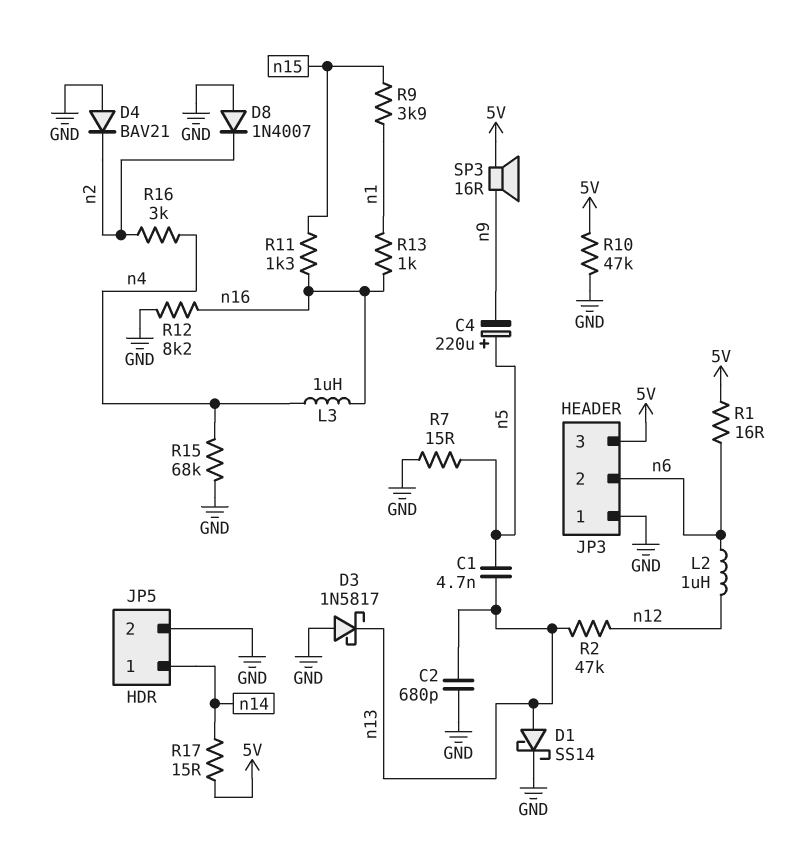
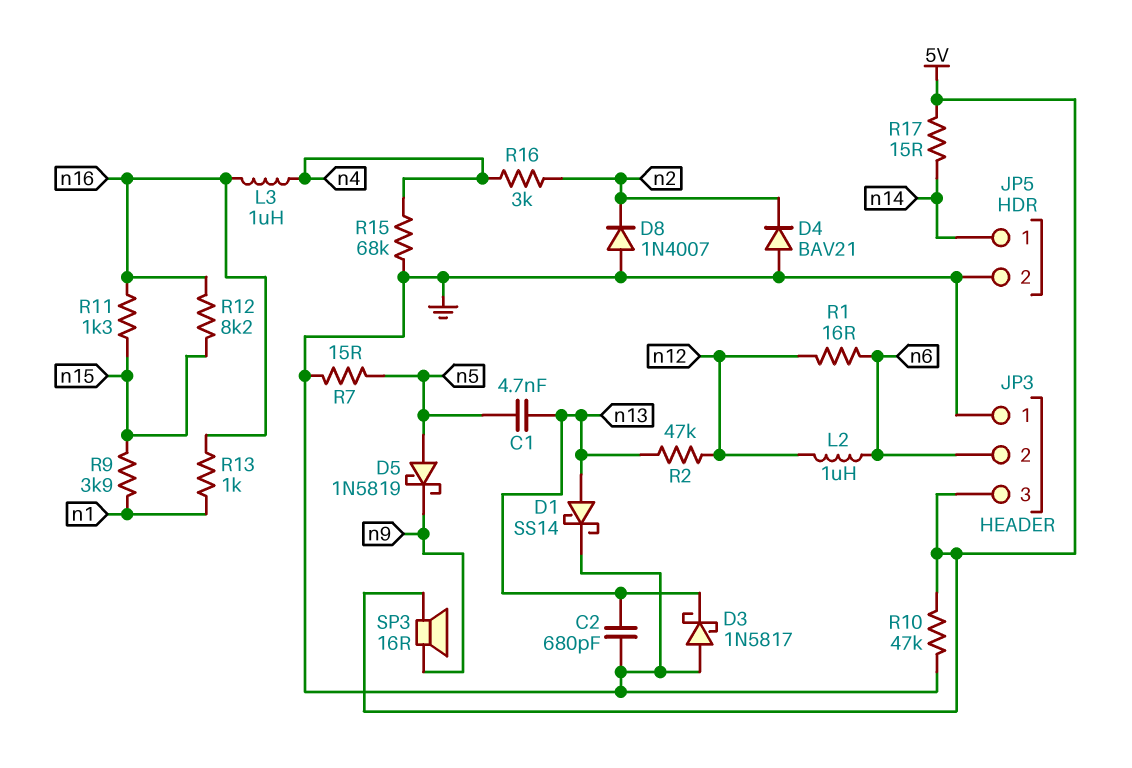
C4: 220uF (plus n5, minus n9) -> none
D5: none -> schottky 1N5819 (A n5, K n9)
R1: 16 (5V, n6) -> 16 (n6, n12)
R12: 8.2k (GND, n16) -> 8.2k (n15, n16)

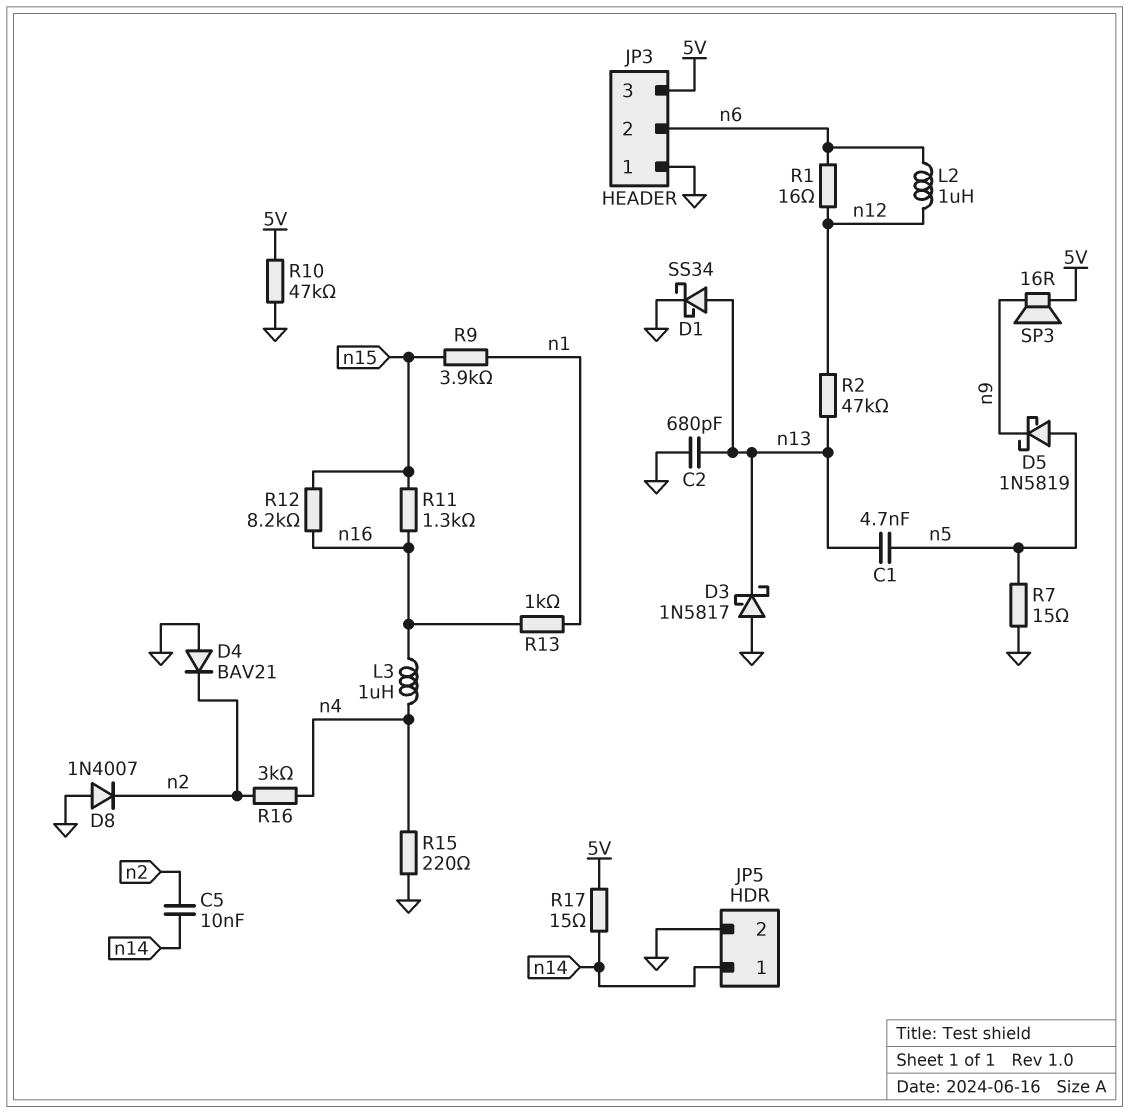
C5: none -> 10nF (n2, n14)
D1: schottky SS14 (A n13, K GND) -> schottky SS34 (A n13, K GND)
R15: 68k (GND, n4) -> 220 (GND, n4)

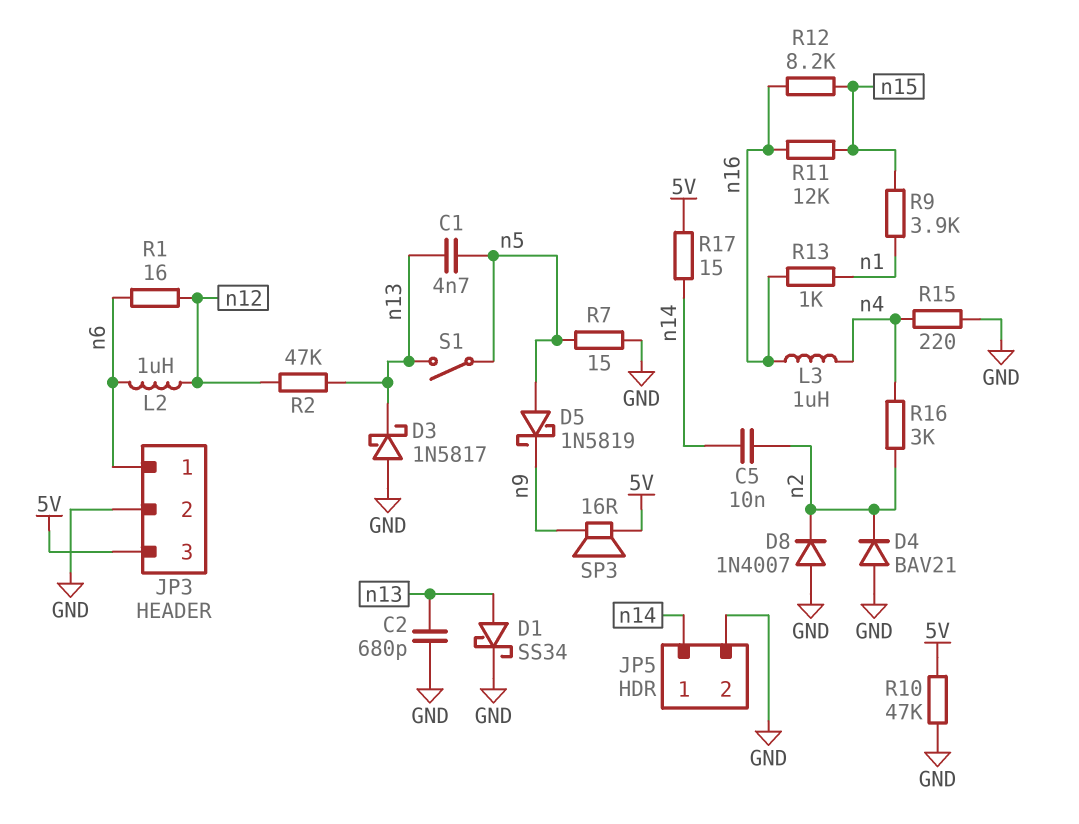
JP3 pin 1: GND -> n6
JP3 pin 2: n6 -> GND
R11: 1.3k (n15, n16) -> 12k (n15, n16)
S1: none -> switch (n5, n13)

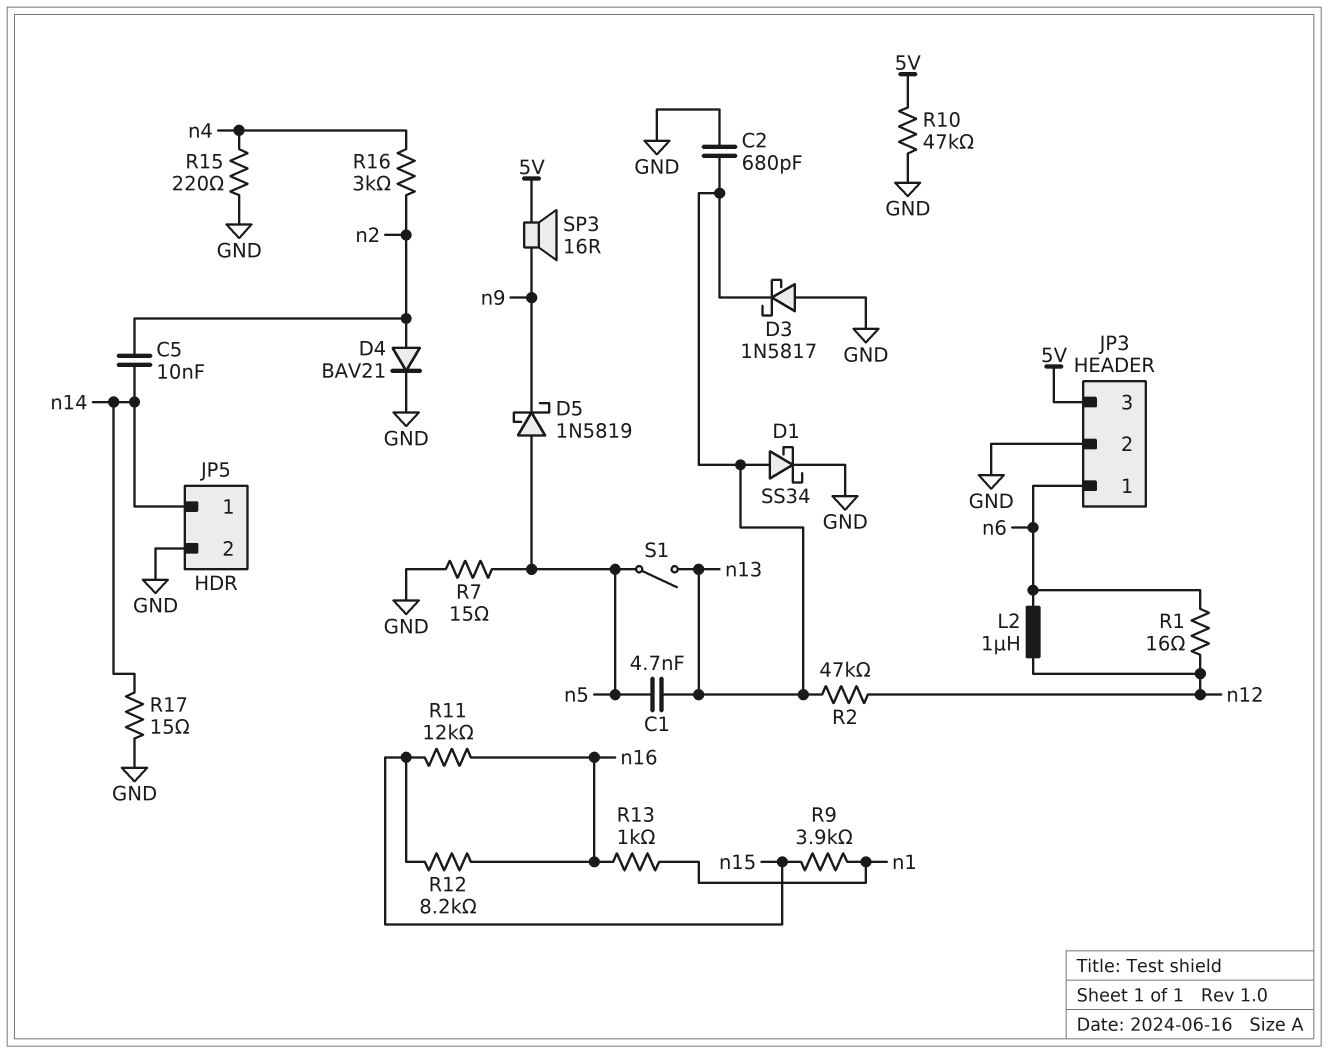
D4: diode BAV21 (A GND, K n2) -> diode BAV21 (A n2, K GND)
D8: diode 1N4007 (A GND, K n2) -> none
L3: 1uH (n4, n16) -> none
R17: 15 (5V, n14) -> 15 (GND, n14)

